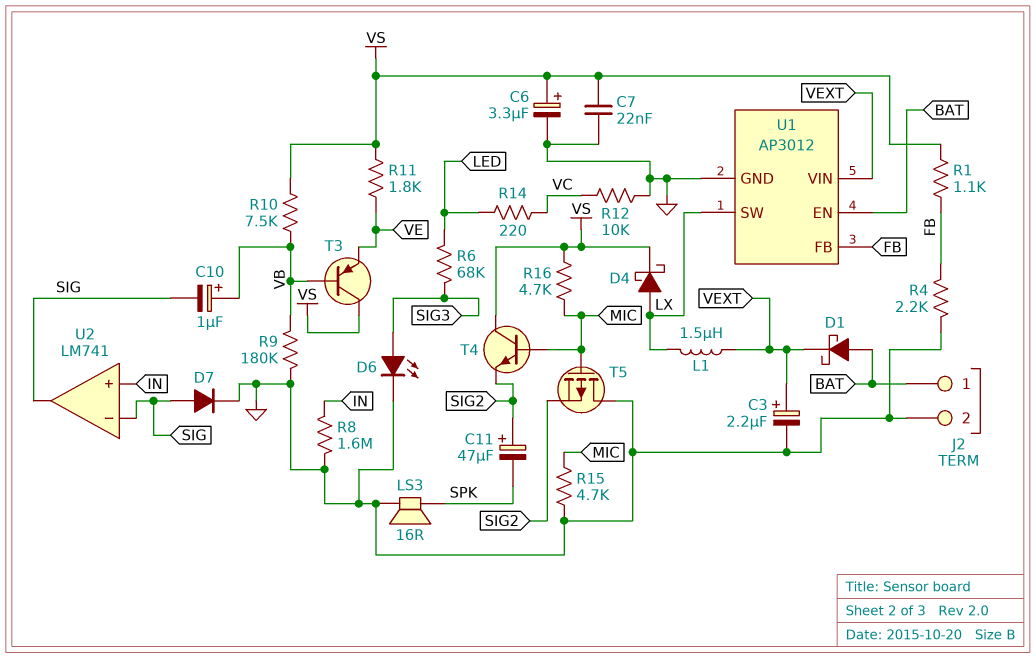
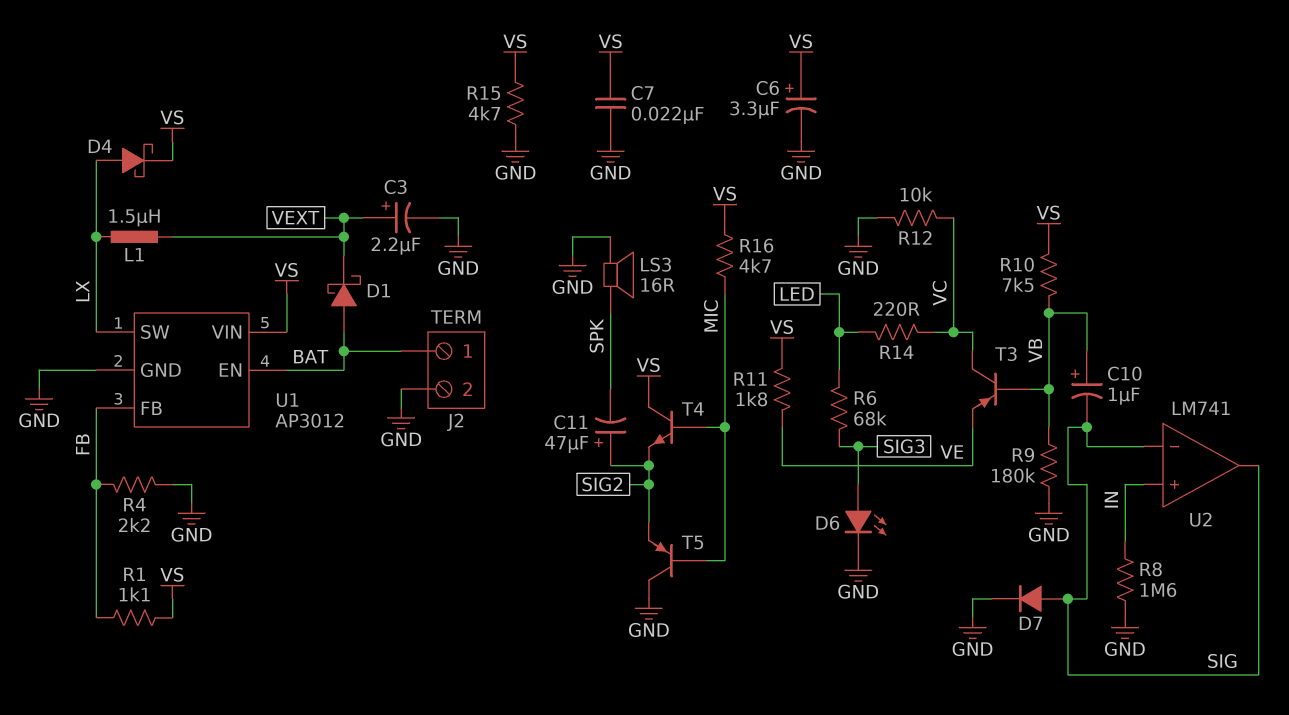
R15: 4.7k (GND, MIC) -> 4.7k (GND, VS)
T3: PNP (B VB, C VS, E VE) -> PNP (B VB, C VC, E VE)
T5: PMOS (G MIC, D GND, S SIG2) -> PNP (B MIC, C GND, E SIG2)
U1 pin VIN: VEXT -> VS

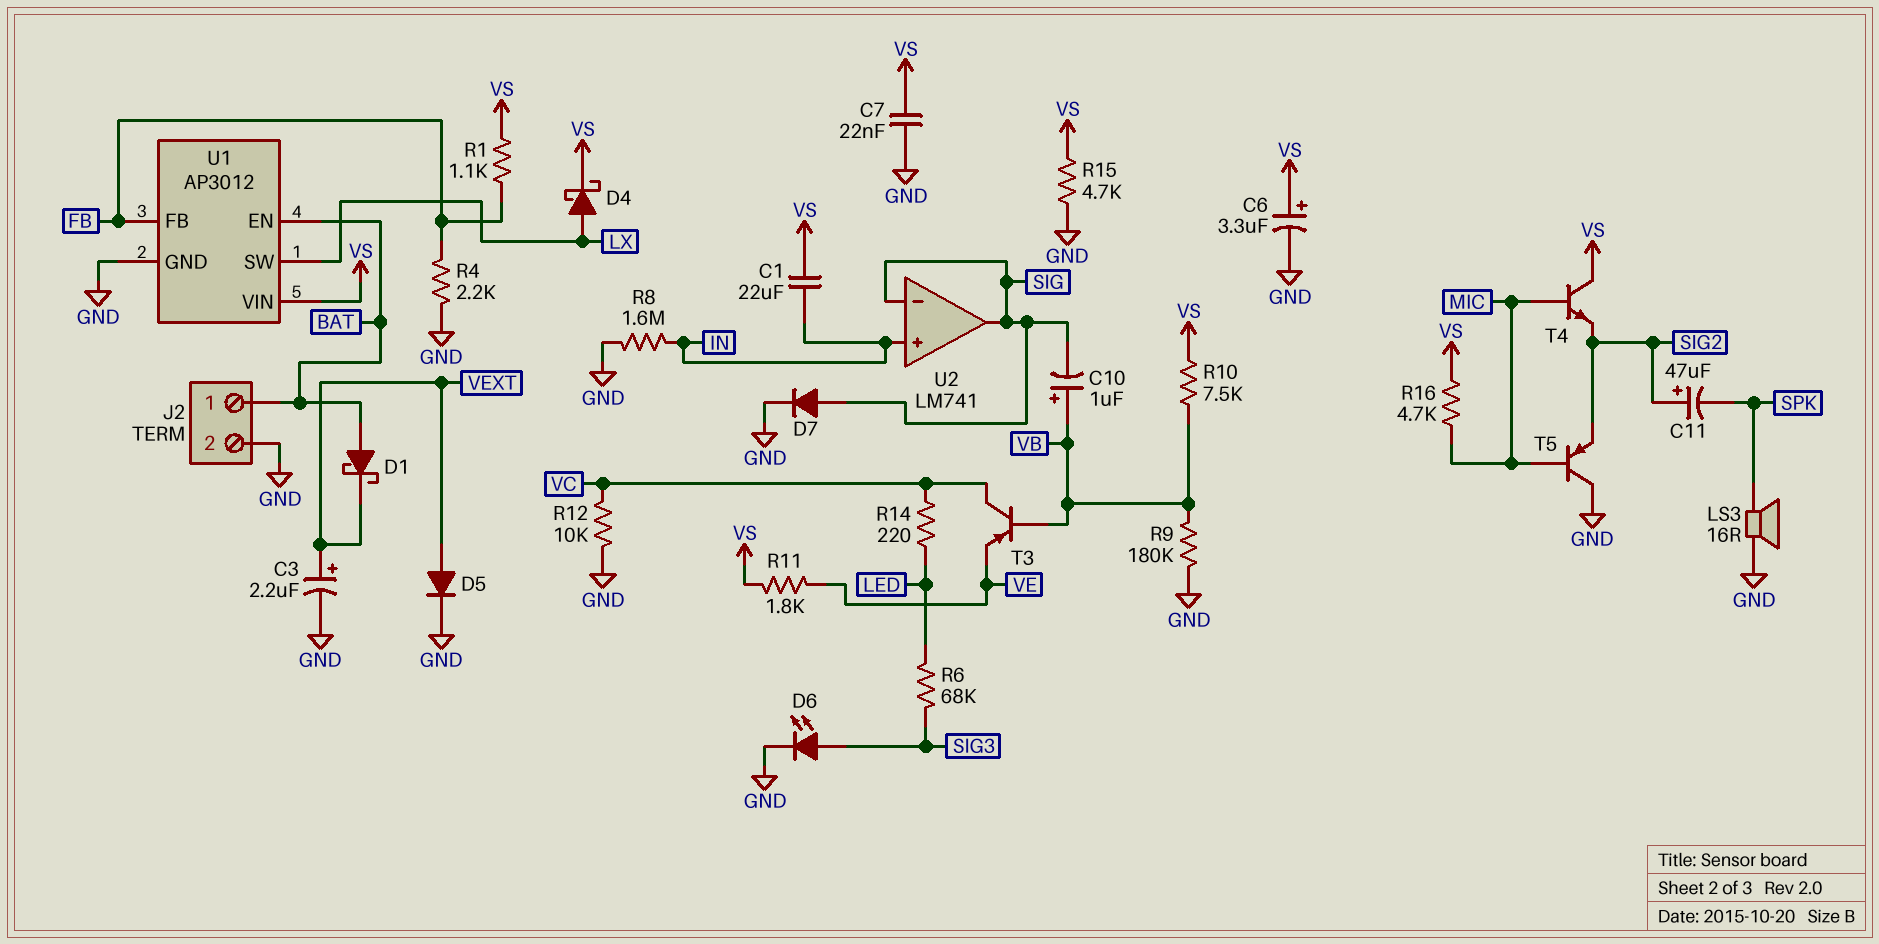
C1: none -> 22uF (IN, VS)
D5: none -> diode (A VEXT, K GND)
L1: 1.5uH (LX, VEXT) -> none

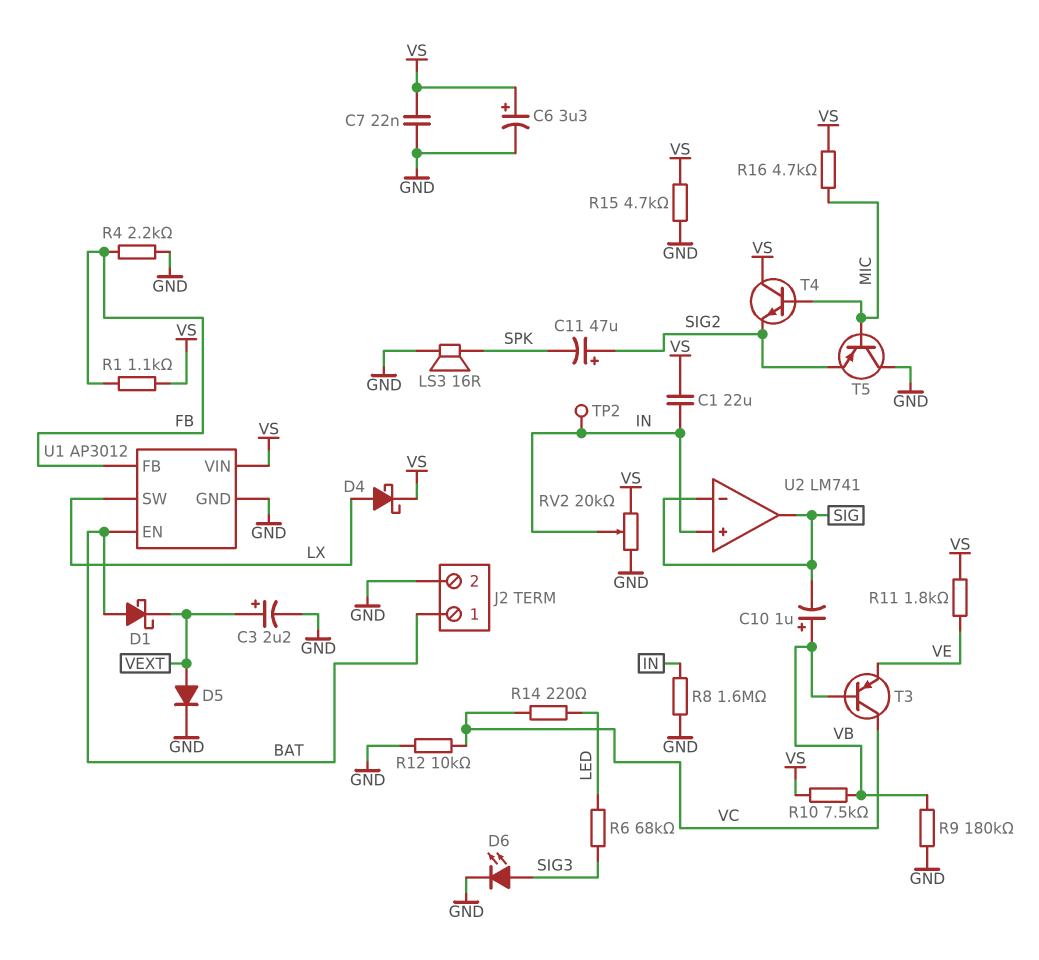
D7: diode (A SIG, K GND) -> none
RV2: none -> 20k (GND, VS, wiper IN)
TP2: none -> test point (IN)

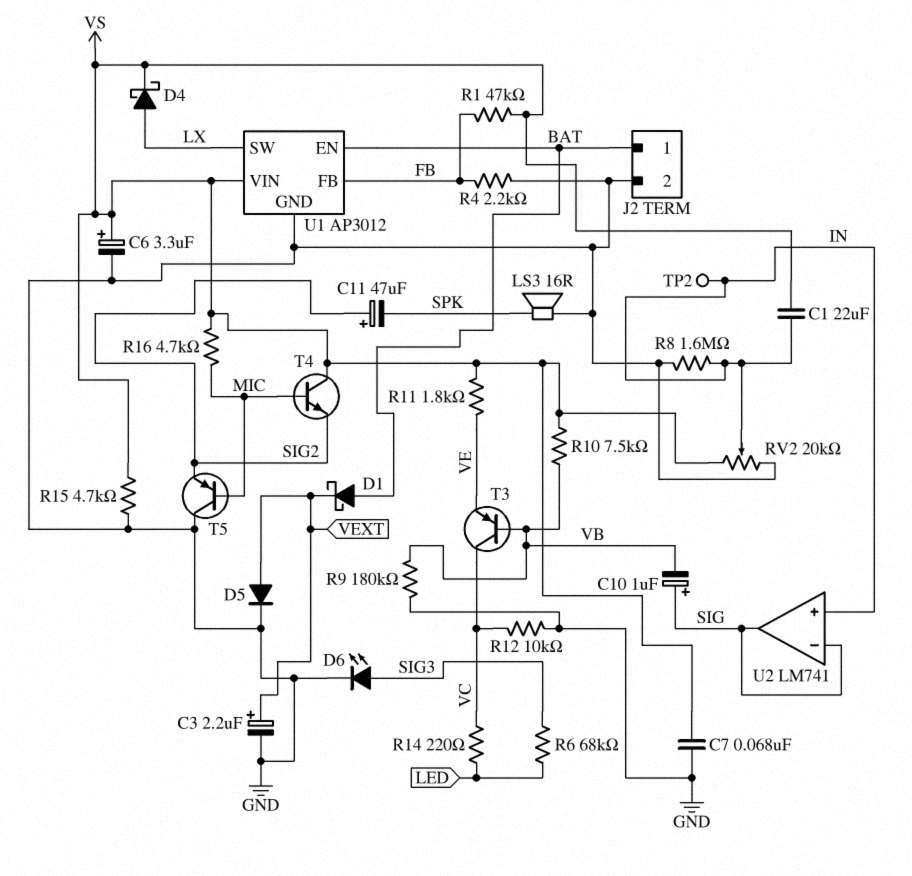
C7: 22nF (GND, VS) -> 68nF (GND, VS)
C10: 1uF (plus VB, minus SIG) -> 1uF (plus SIG, minus VB)
R1: 1.1k (FB, VS) -> 47k (FB, VS)

